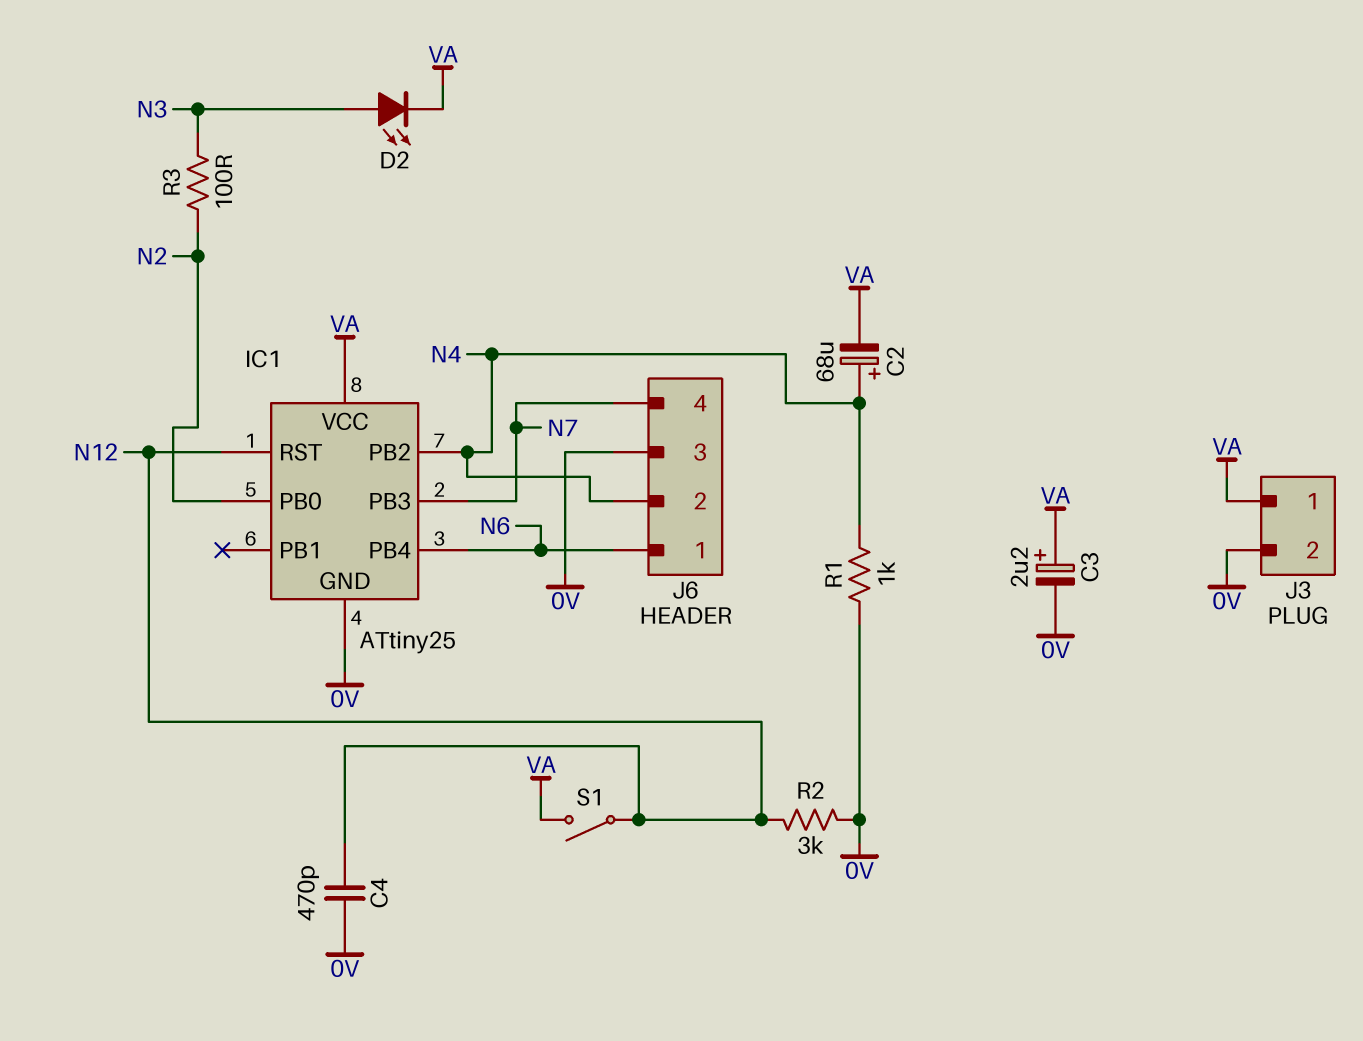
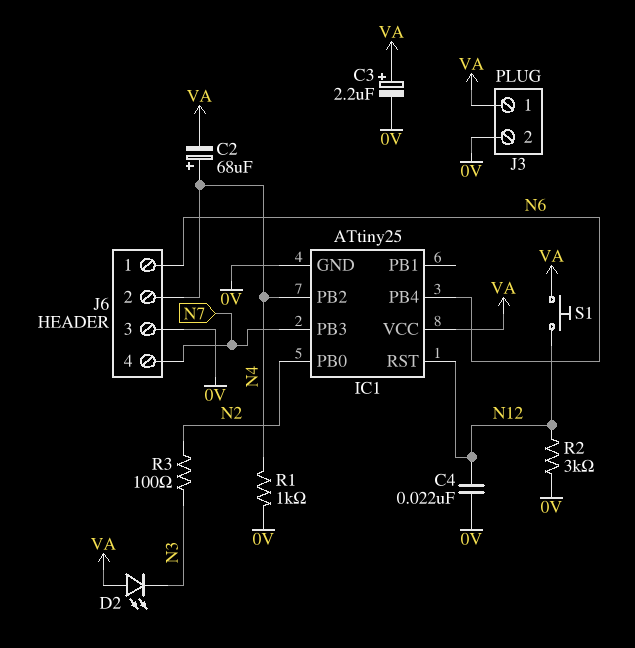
C4: 470pF (0V, N12) -> 22nF (0V, N12)
D2: LED (A N3, K VA) -> LED (A VA, K N3)
S1: switch (N12, VA) -> button (N12, VA)

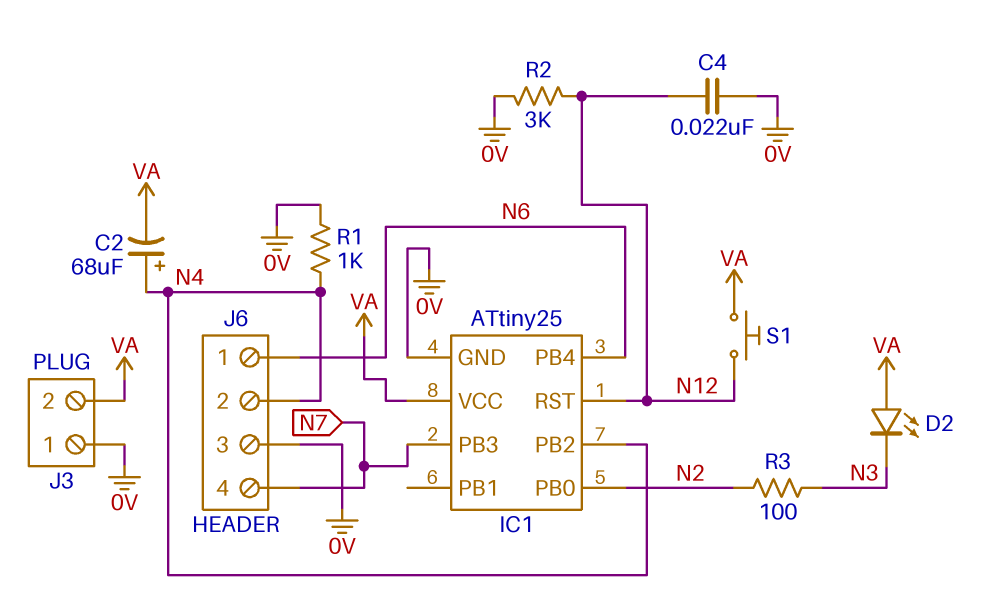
C3: 2.2uF (plus VA, minus 0V) -> none
J3 pin 1: VA -> 0V
J3 pin 2: 0V -> VA

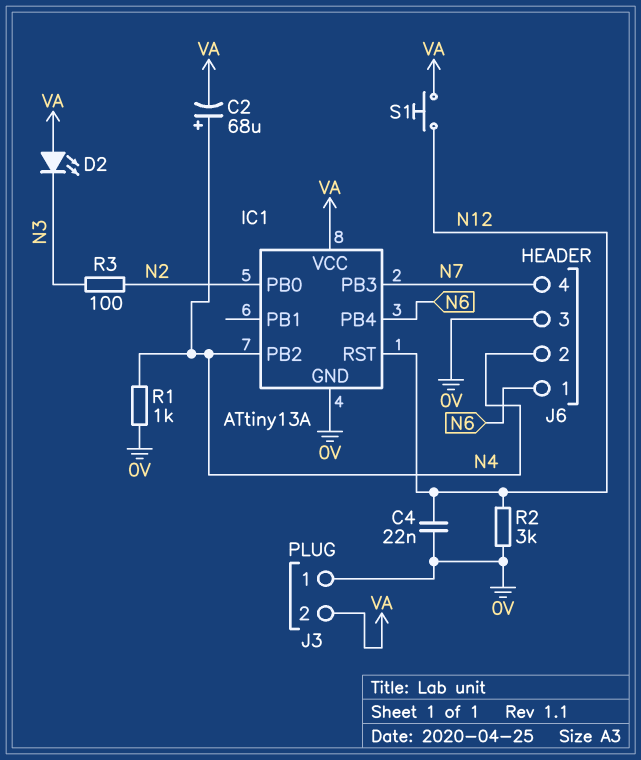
IC1: ATtiny25 -> ATtiny13A

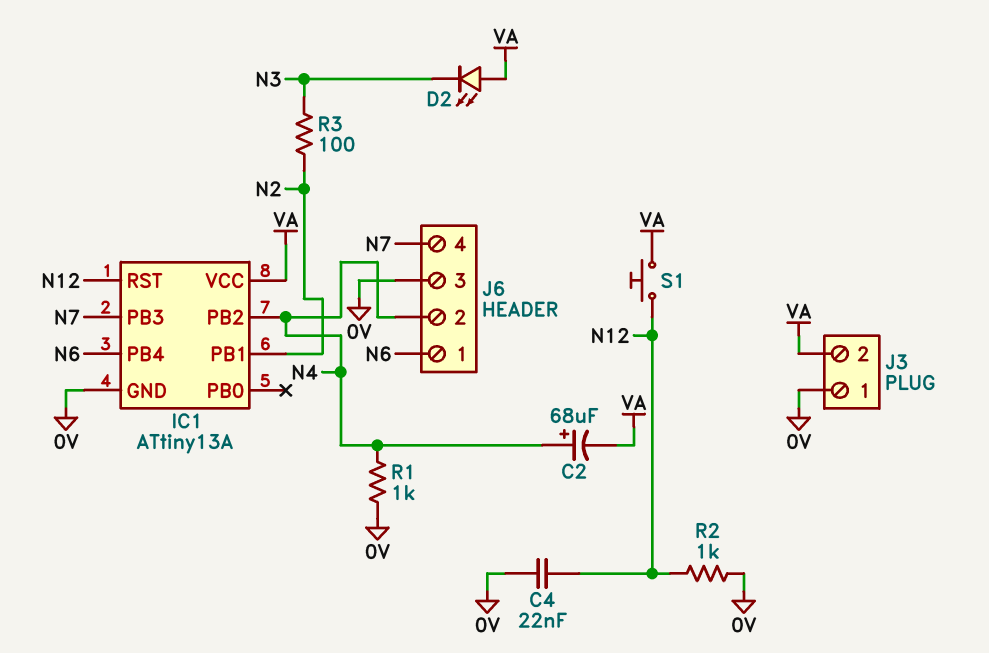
IC1 pin PB0: N2 -> none
IC1 pin PB1: none -> N2
R2: 3k (0V, N12) -> 1k (0V, N12)

